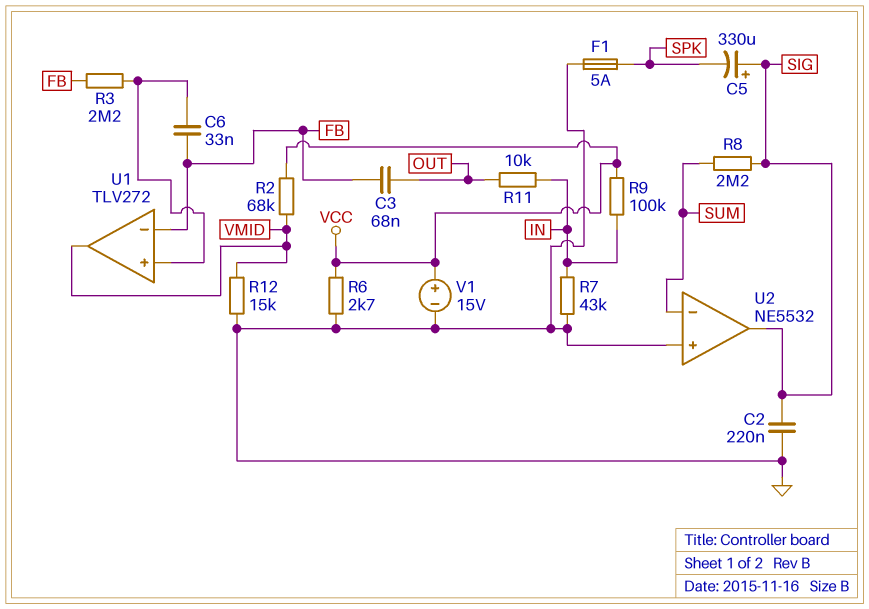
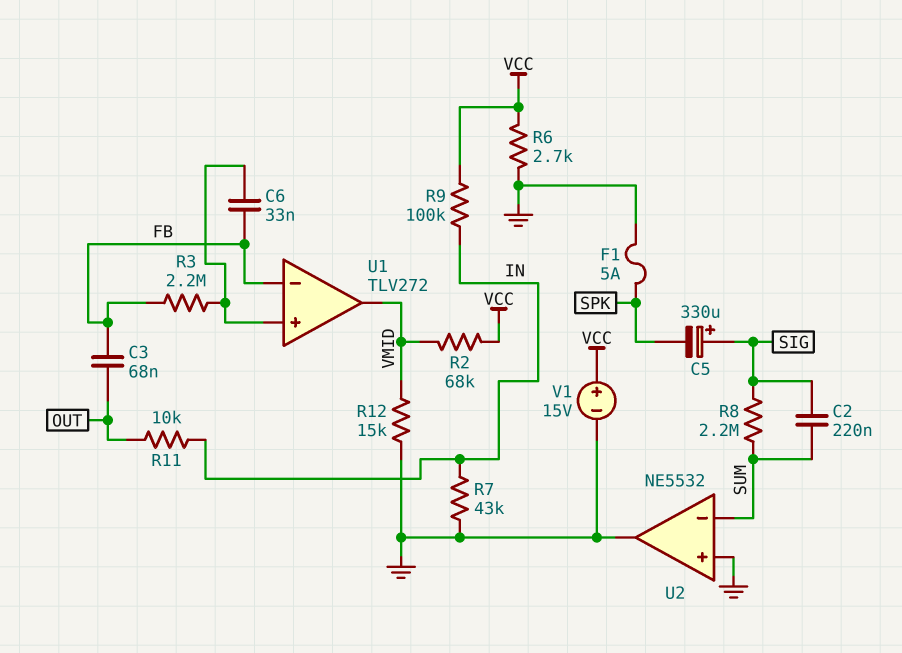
C2: 220nF (GND, SIG) -> 220nF (SIG, SUM)
U2 pin out: SIG -> GND

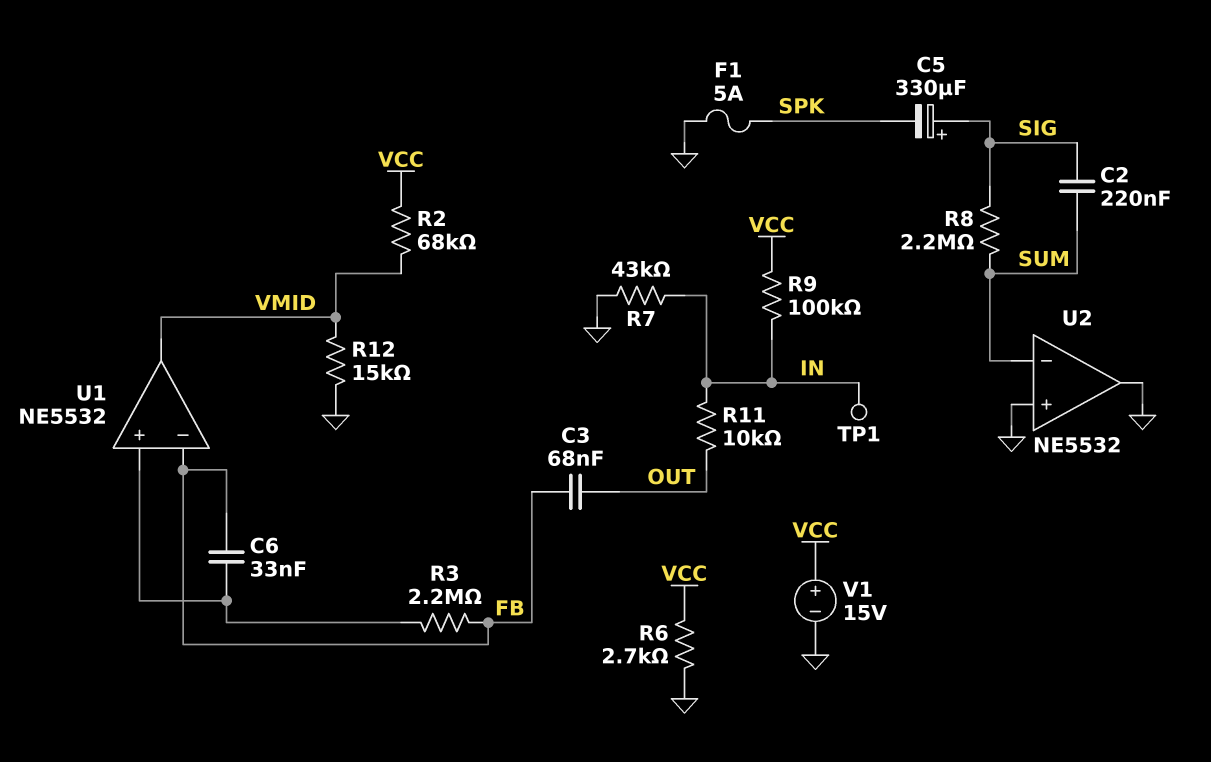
TP1: none -> test point (IN)
U1: TLV272 -> NE5532

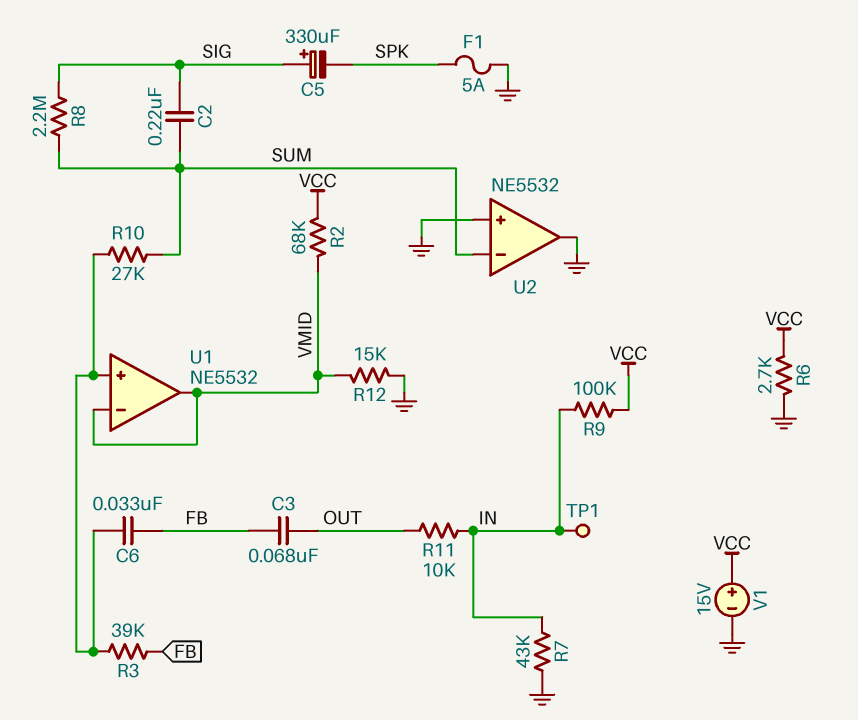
R3: 2.2M (FB, U1/in+) -> 39k (FB, U1/in+)
R10: none -> 27k (SUM, U1/in+)
U1 pin in-: FB -> VMID

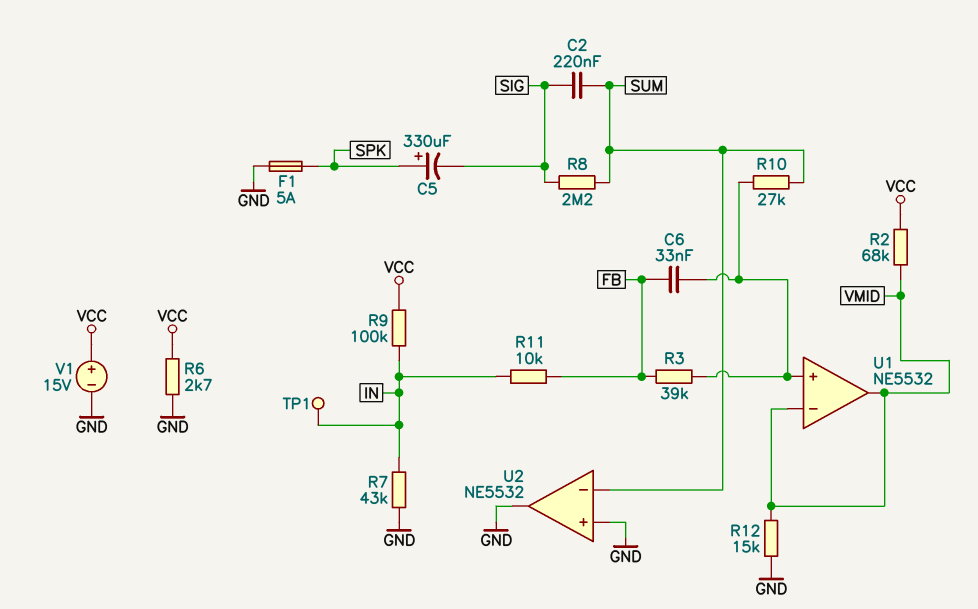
C3: 68nF (FB, OUT) -> none
C5: 330uF (plus SIG, minus SPK) -> 330uF (plus SPK, minus SIG)
R11: 10k (IN, OUT) -> 10k (FB, IN)

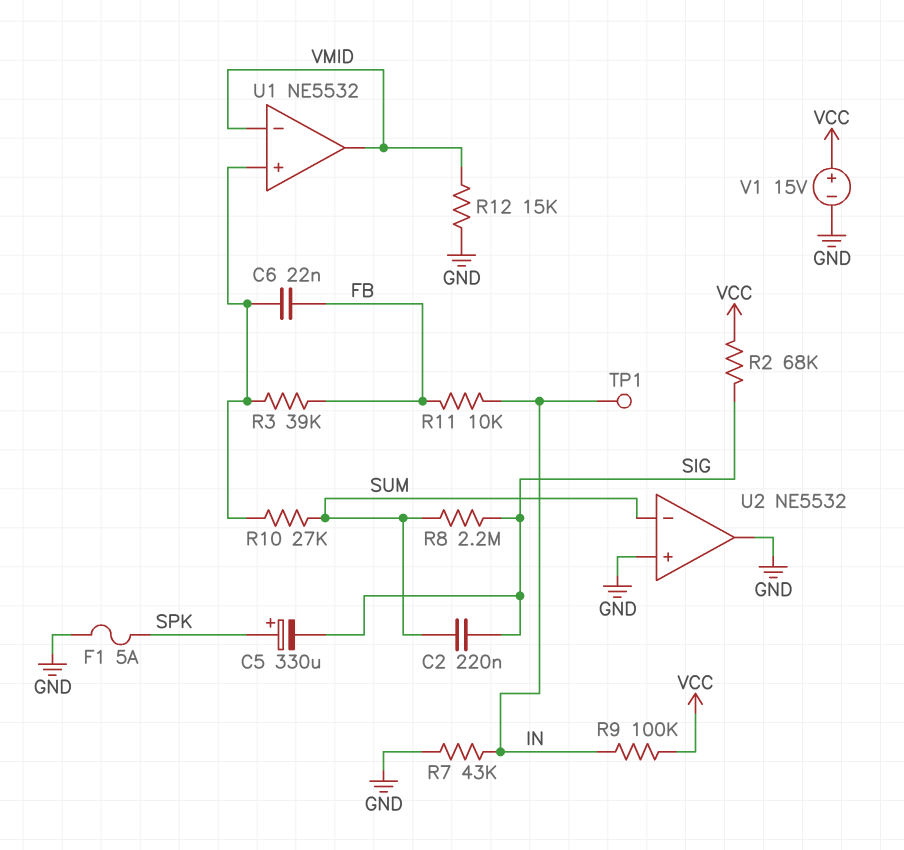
C6: 33nF (FB, U1/in+) -> 22nF (FB, U1/in+)
R2: 68k (VCC, VMID) -> 68k (SIG, VCC)
R6: 2.7k (GND, VCC) -> none

